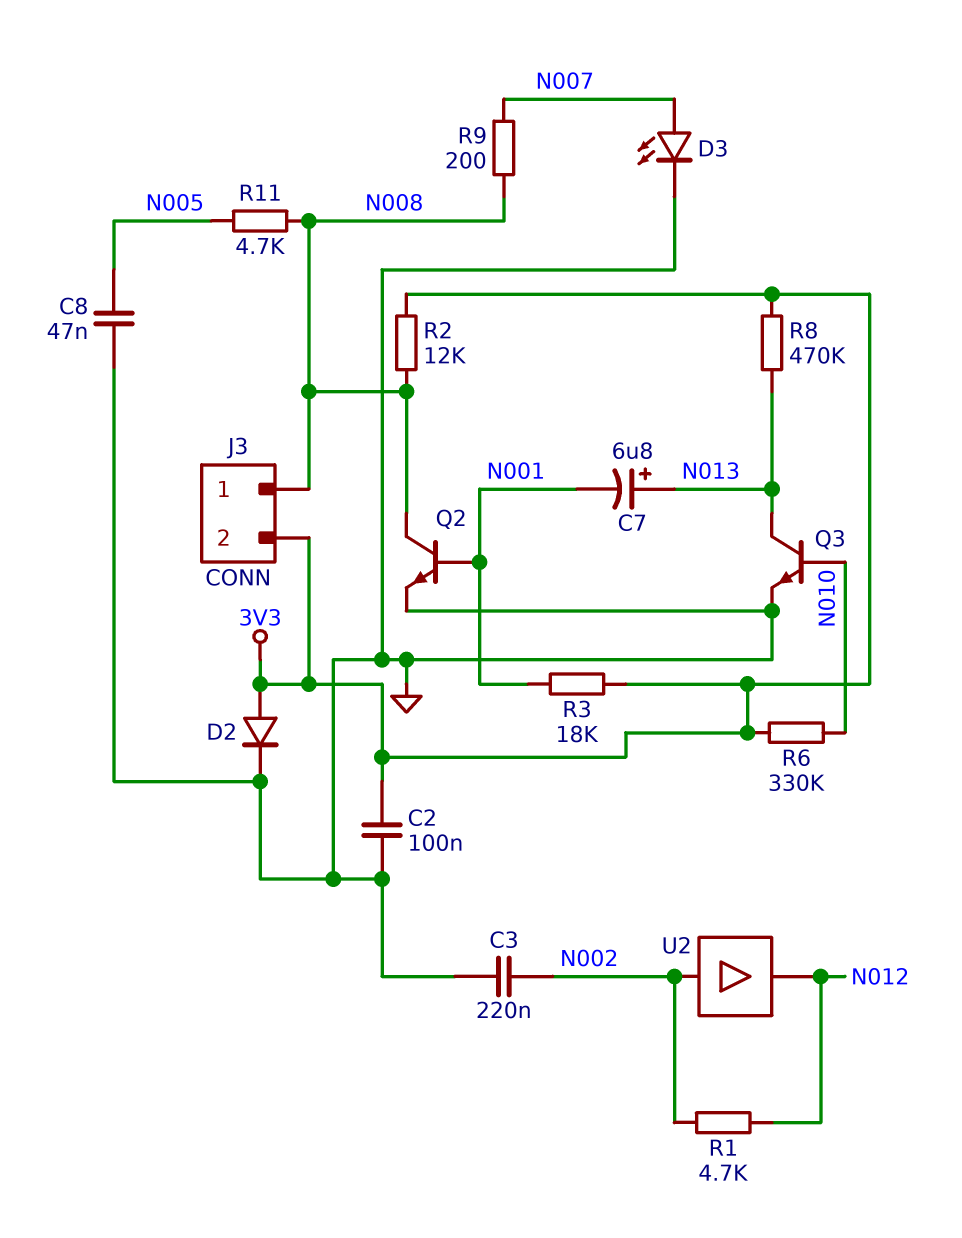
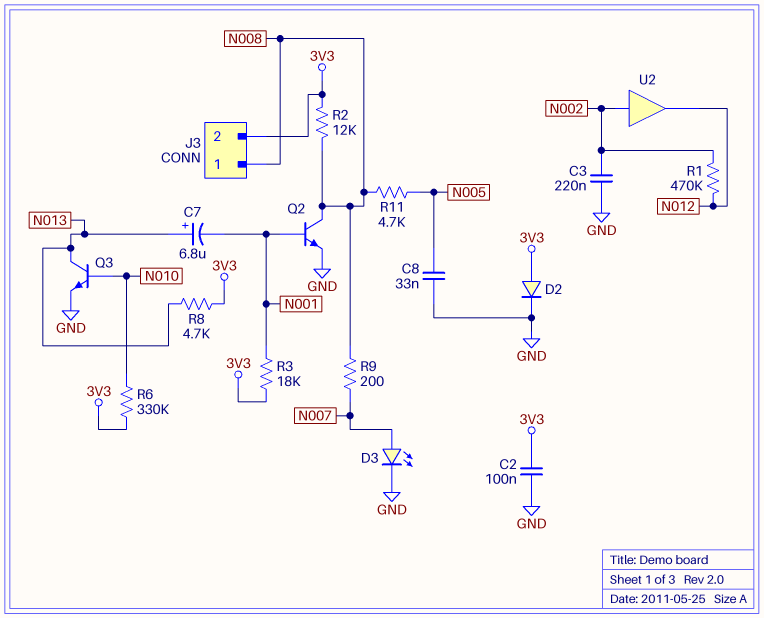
C8: 47nF (GND, N005) -> 33nF (GND, N005)
R1: 4.7k (N002, N012) -> 470k (N002, N012)
R8: 470k (3V3, N013) -> 4.7k (3V3, N013)

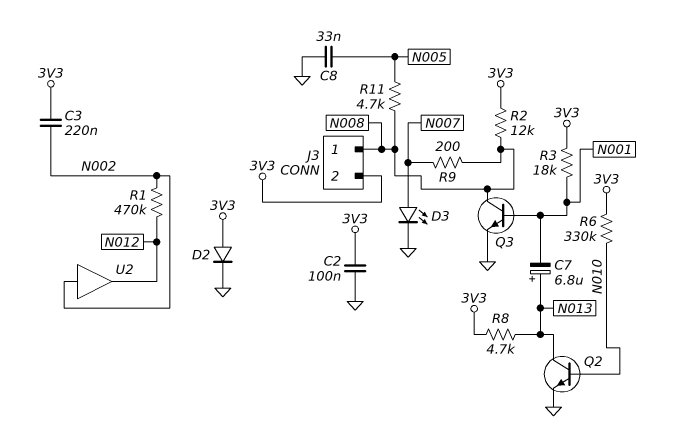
C3: 220nF (GND, N002) -> 220nF (3V3, N002)
Q2: NPN (B N001, C N008, E GND) -> NPN (B N010, C N013, E GND)
Q3: NPN (B N010, C N013, E GND) -> NPN (B N001, C N008, E GND)

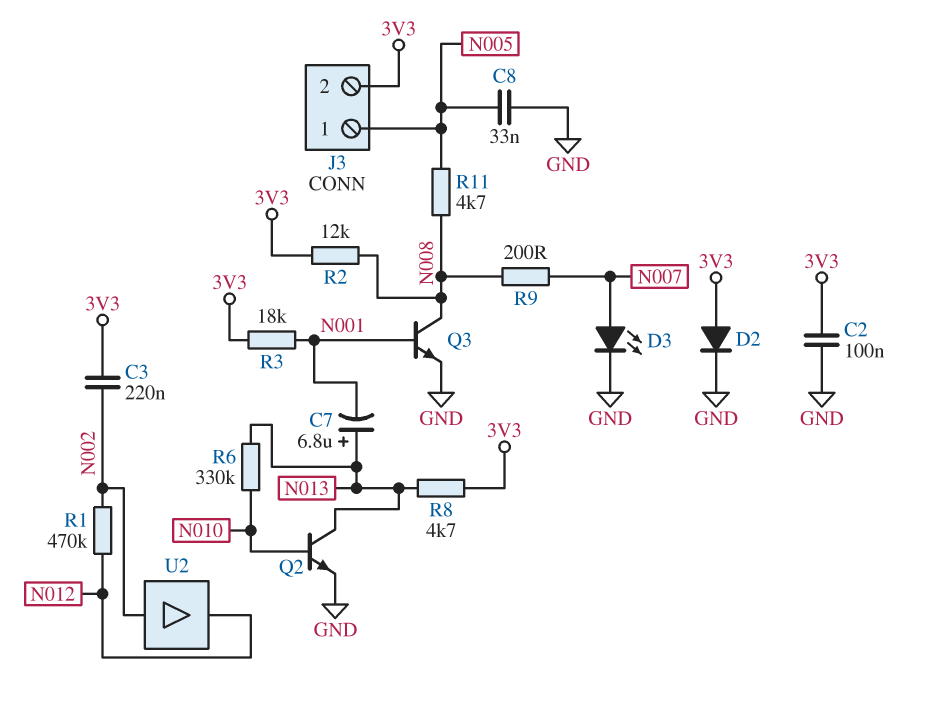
J3 pin 1: N008 -> N005
R6: 330k (3V3, N010) -> 330k (N010, N013)

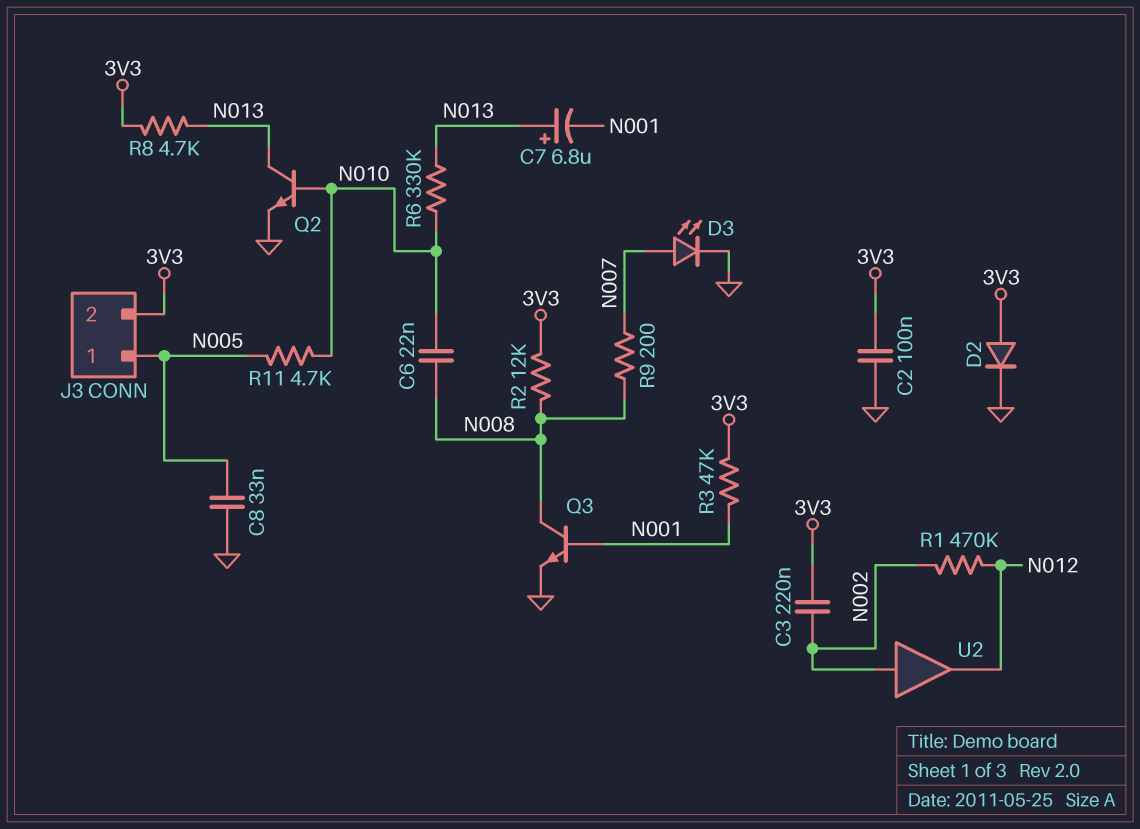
C6: none -> 22nF (N008, N010)
R3: 18k (3V3, N001) -> 47k (3V3, N001)
R11: 4.7k (N005, N008) -> 4.7k (N005, N010)

